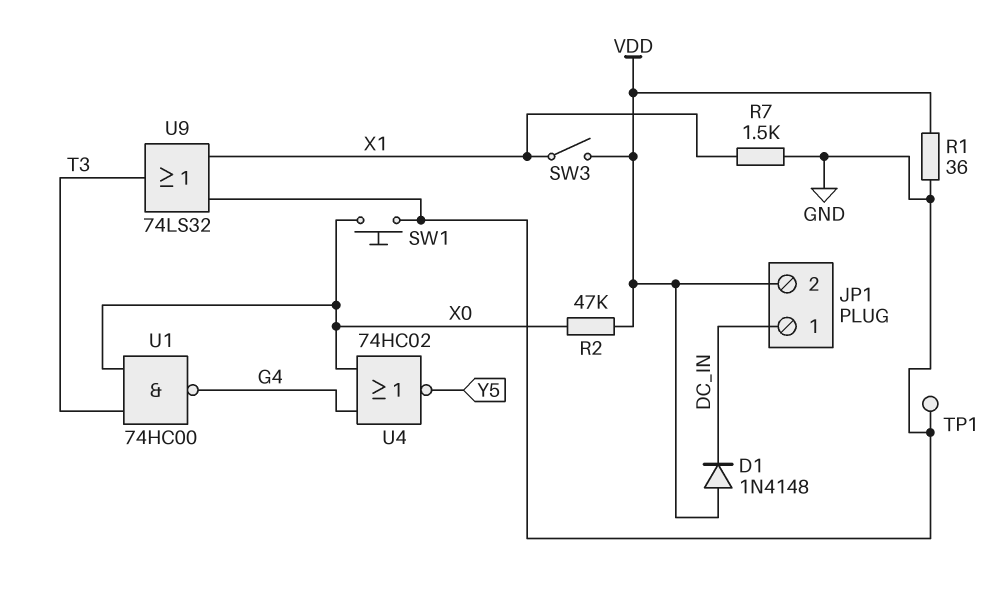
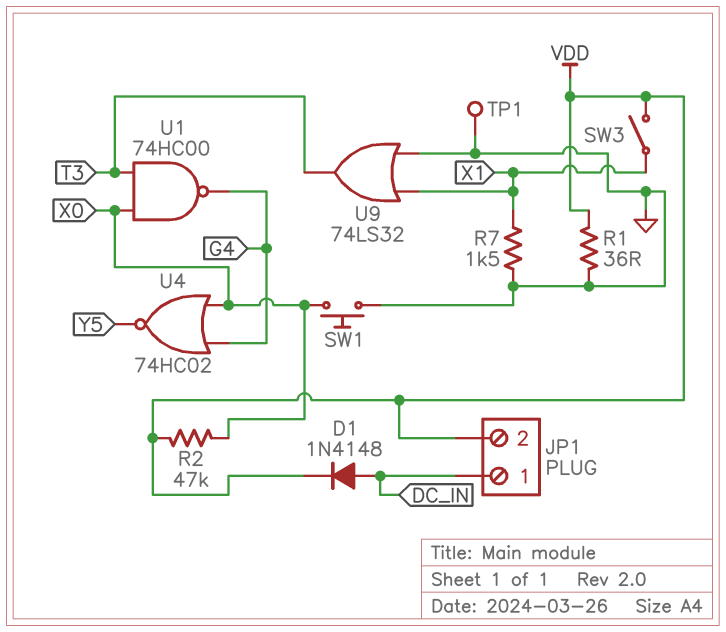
D1: diode 1N4148 (A VDD, K DC_IN) -> diode 1N4148 (A DC_IN, K VDD)

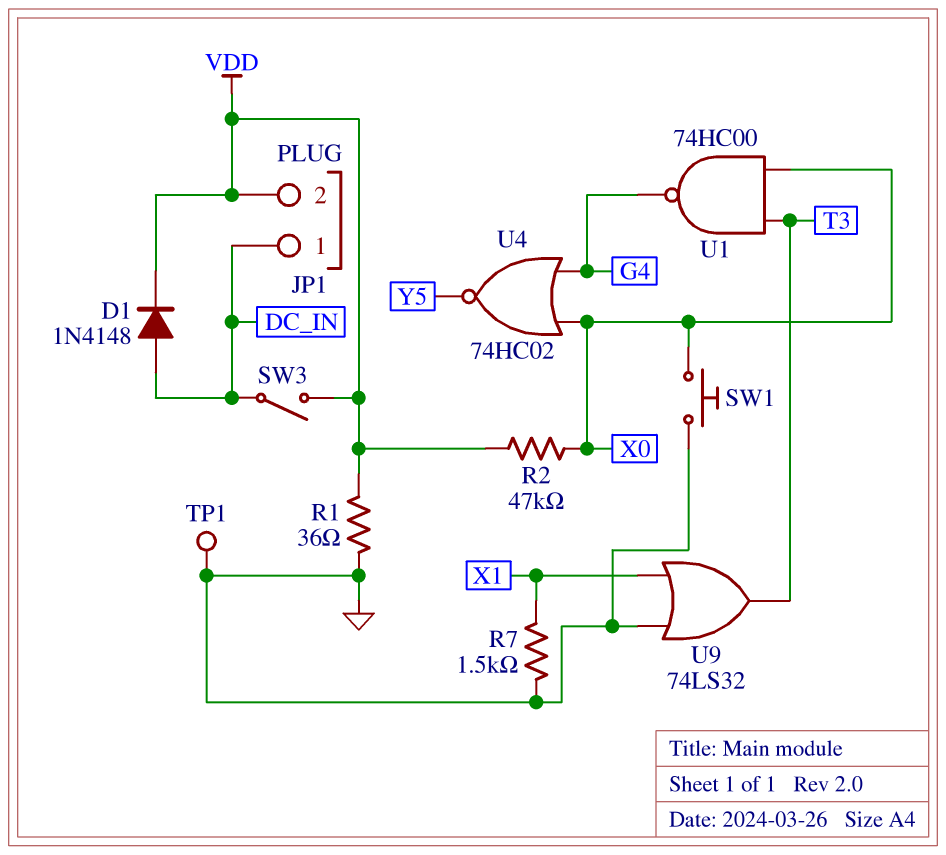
SW3: switch (VDD, X1) -> switch (DC_IN, VDD)

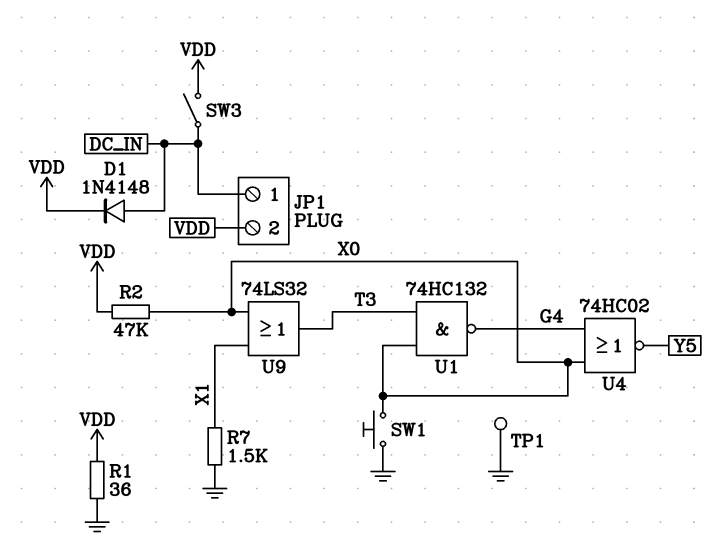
U1: NAND 74HC00 (in T3, in X0, out G4) -> NAND 74HC132 (in T3, in X0, out G4)
U9: OR 74LS32 (in GND, in X1, out T3) -> OR 74LS32 (in X0, in X1, out T3)

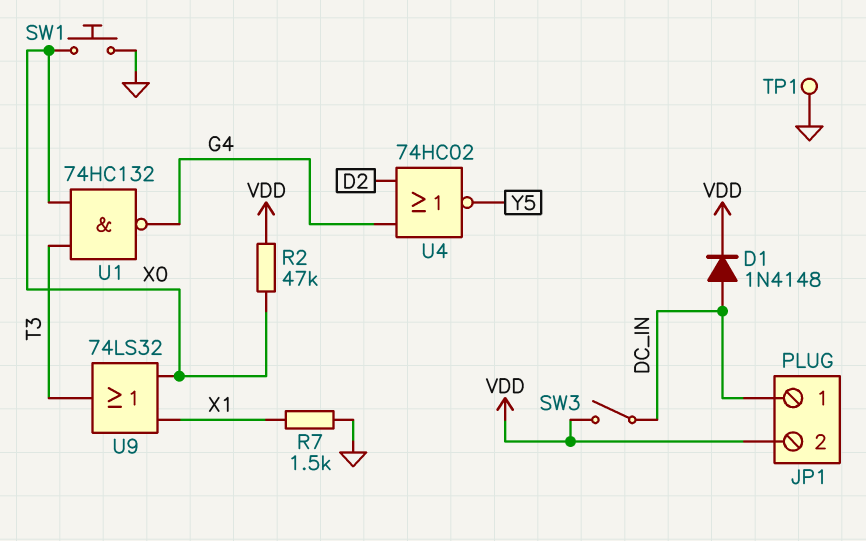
R1: 36 (GND, VDD) -> none
U4: NOR 74HC02 (in G4, in X0, out Y5) -> NOR 74HC02 (in D2, in G4, out Y5)

